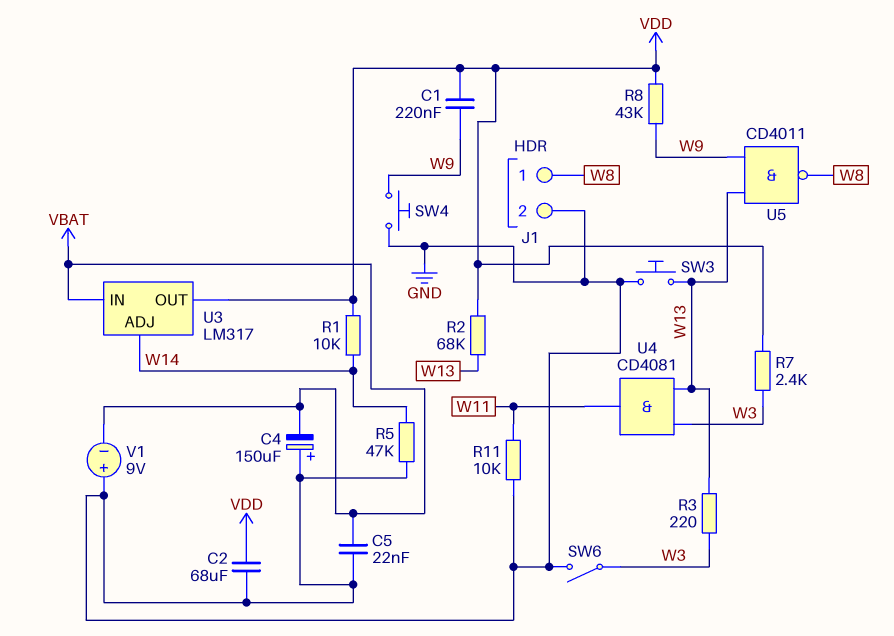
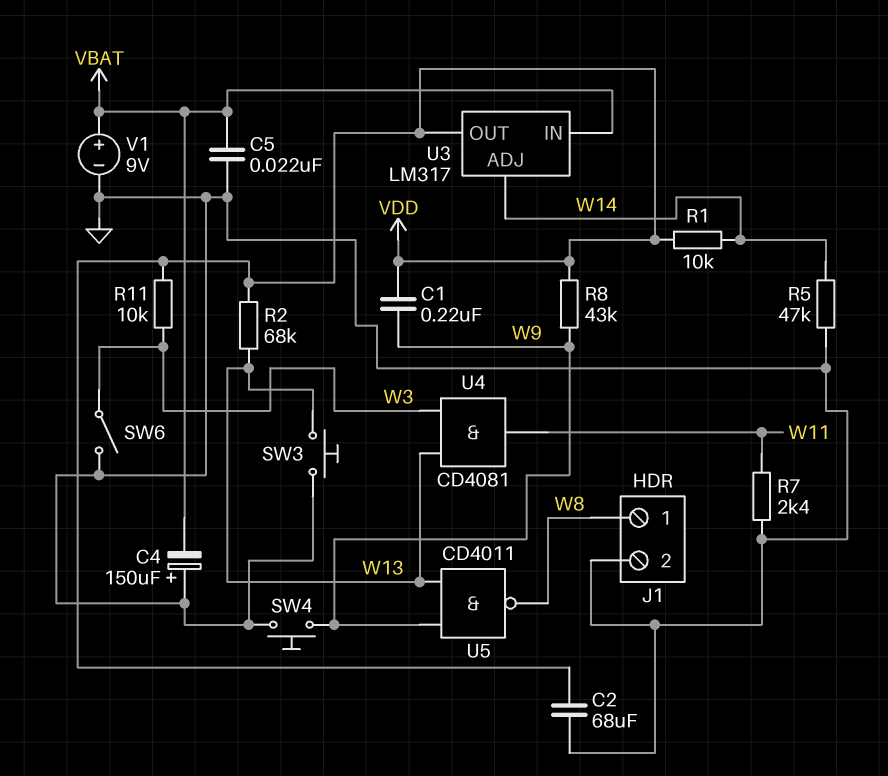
R3: 220 (W3, W13) -> none
R7: 2.4k (VDD, W3) -> 2.4k (GND, W11)
R11: 10k (GND, W11) -> 10k (VDD, W3)
V1: 9V (plus GND, minus VBAT) -> 9V (plus VBAT, minus GND)

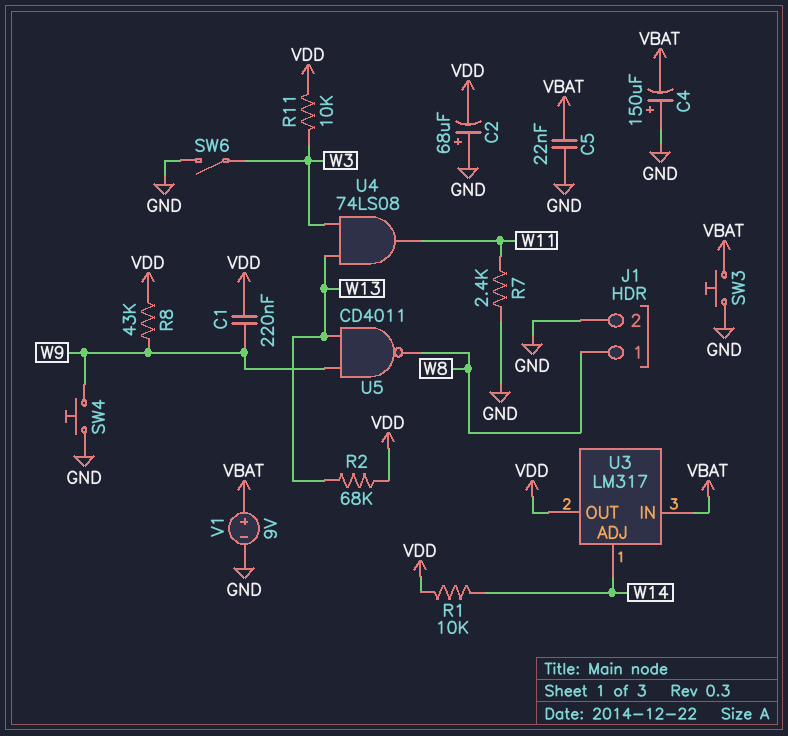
C2: 68uF (GND, VDD) -> 68uF (plus GND, minus VDD)
R5: 47k (GND, W14) -> none
SW3: button (GND, W13) -> button (GND, VBAT)
U4: AND CD4081 (in W3, in W13, out W11) -> AND 74LS08 (in W3, in W13, out W11)

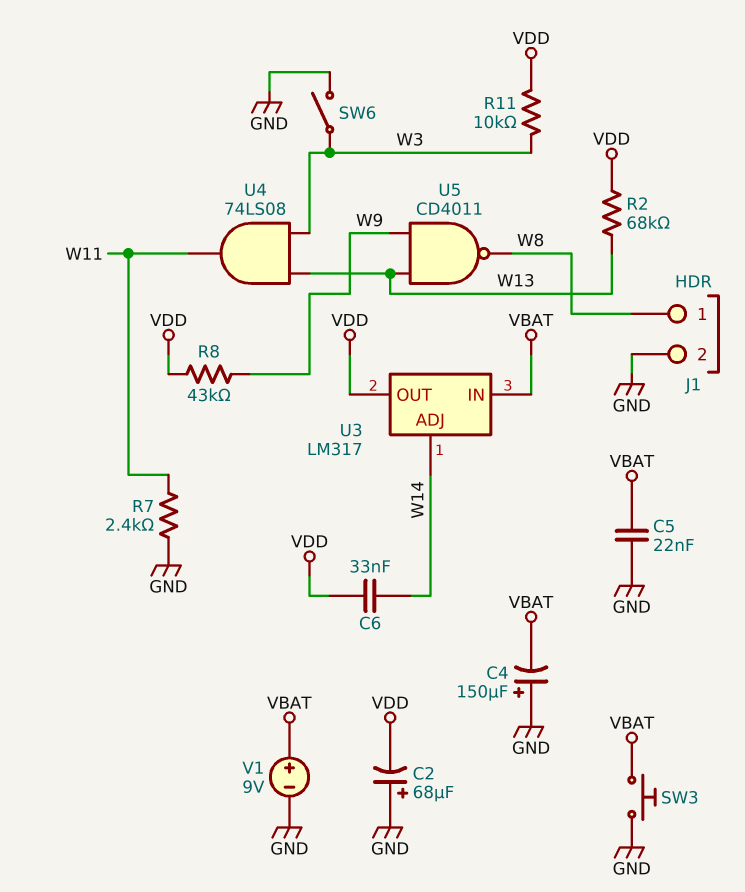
C1: 220nF (VDD, W9) -> none
C6: none -> 33nF (VDD, W14)
R1: 10k (VDD, W14) -> none
SW4: button (GND, W9) -> none

